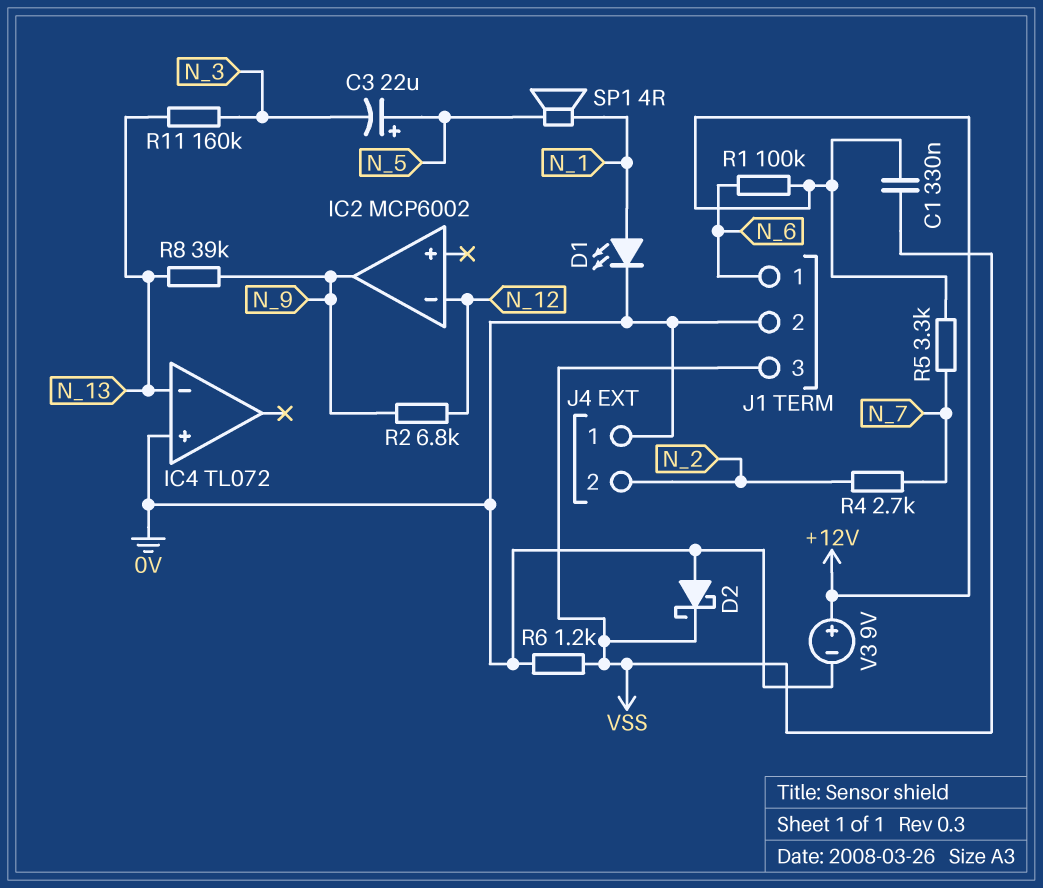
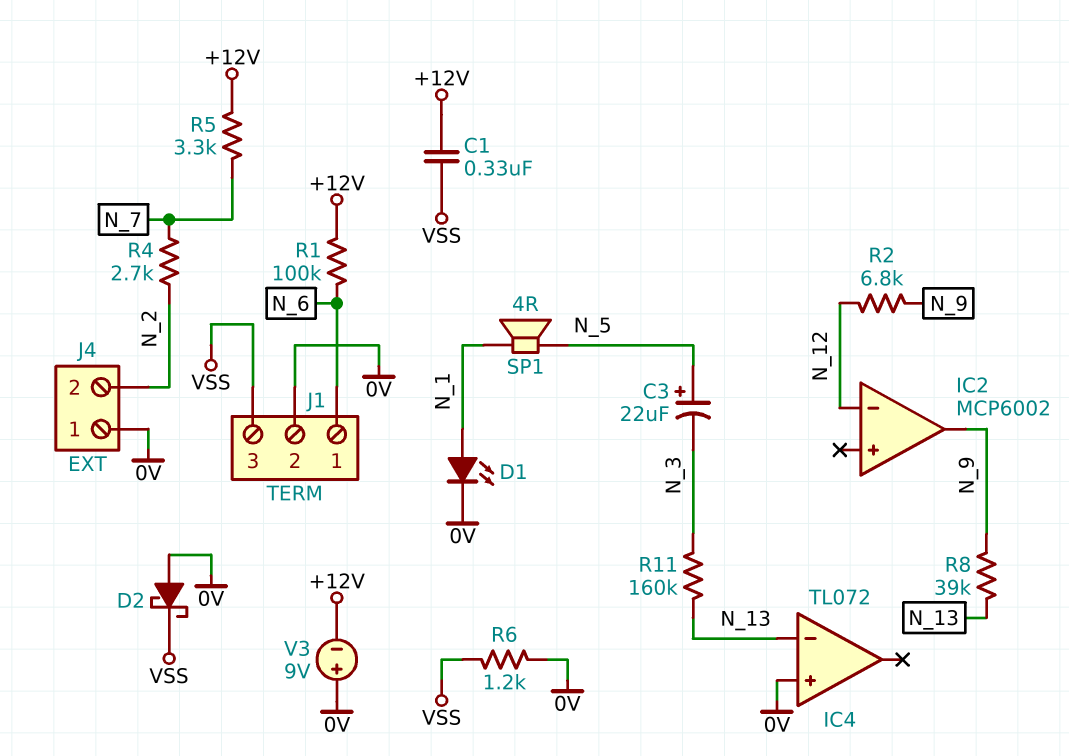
V3: 9V (plus +12V, minus 0V) -> 9V (plus 0V, minus +12V)

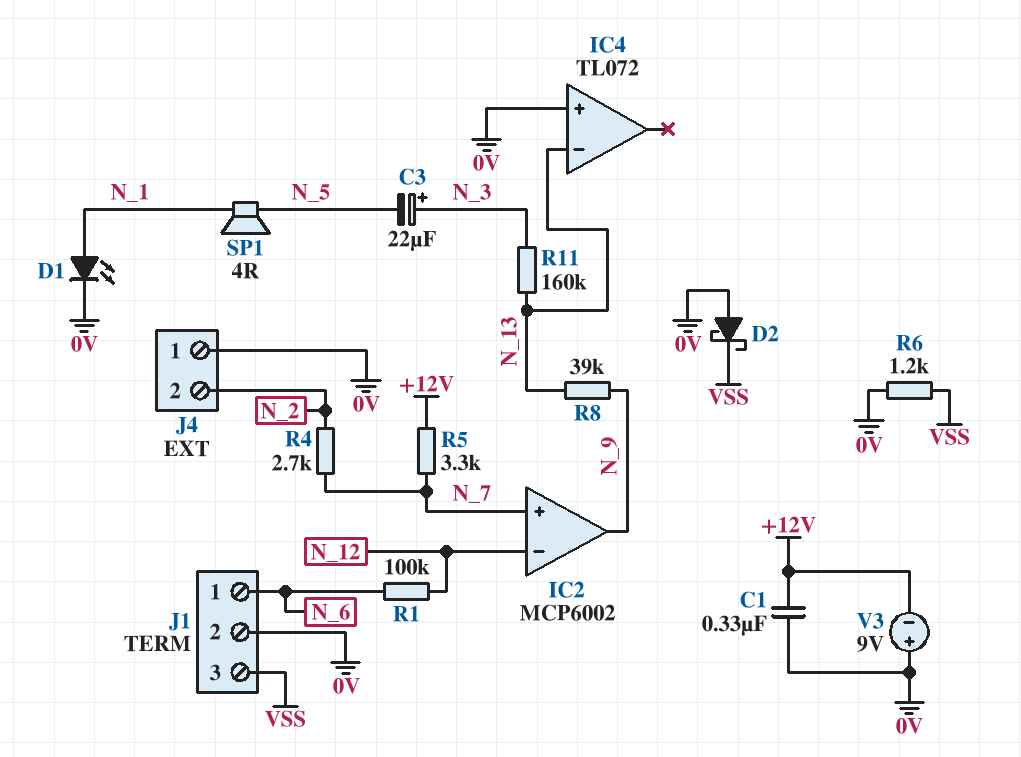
C1: 330nF (+12V, VSS) -> 330nF (+12V, 0V)
C3: 22uF (plus N_5, minus N_3) -> 22uF (plus N_3, minus N_5)
IC2 pin in+: none -> N_7
R1: 100k (+12V, N_6) -> 100k (N_6, N_12)
R2: 6.8k (N_9, N_12) -> none

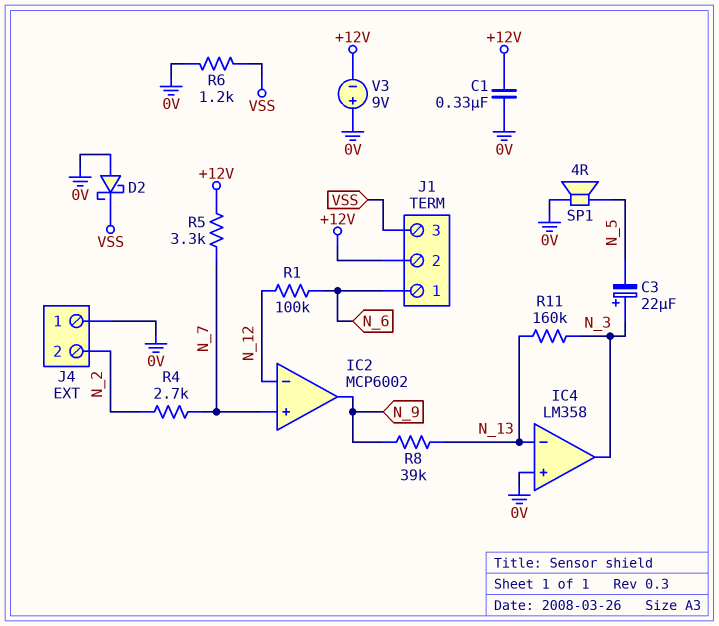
D1: LED (A N_1, K 0V) -> none
IC4: TL072 -> LM358
IC4 pin out: none -> N_3
J1 pin 2: 0V -> +12V
SP1: speaker 4R (N_1, N_5) -> speaker 4R (0V, N_5)

